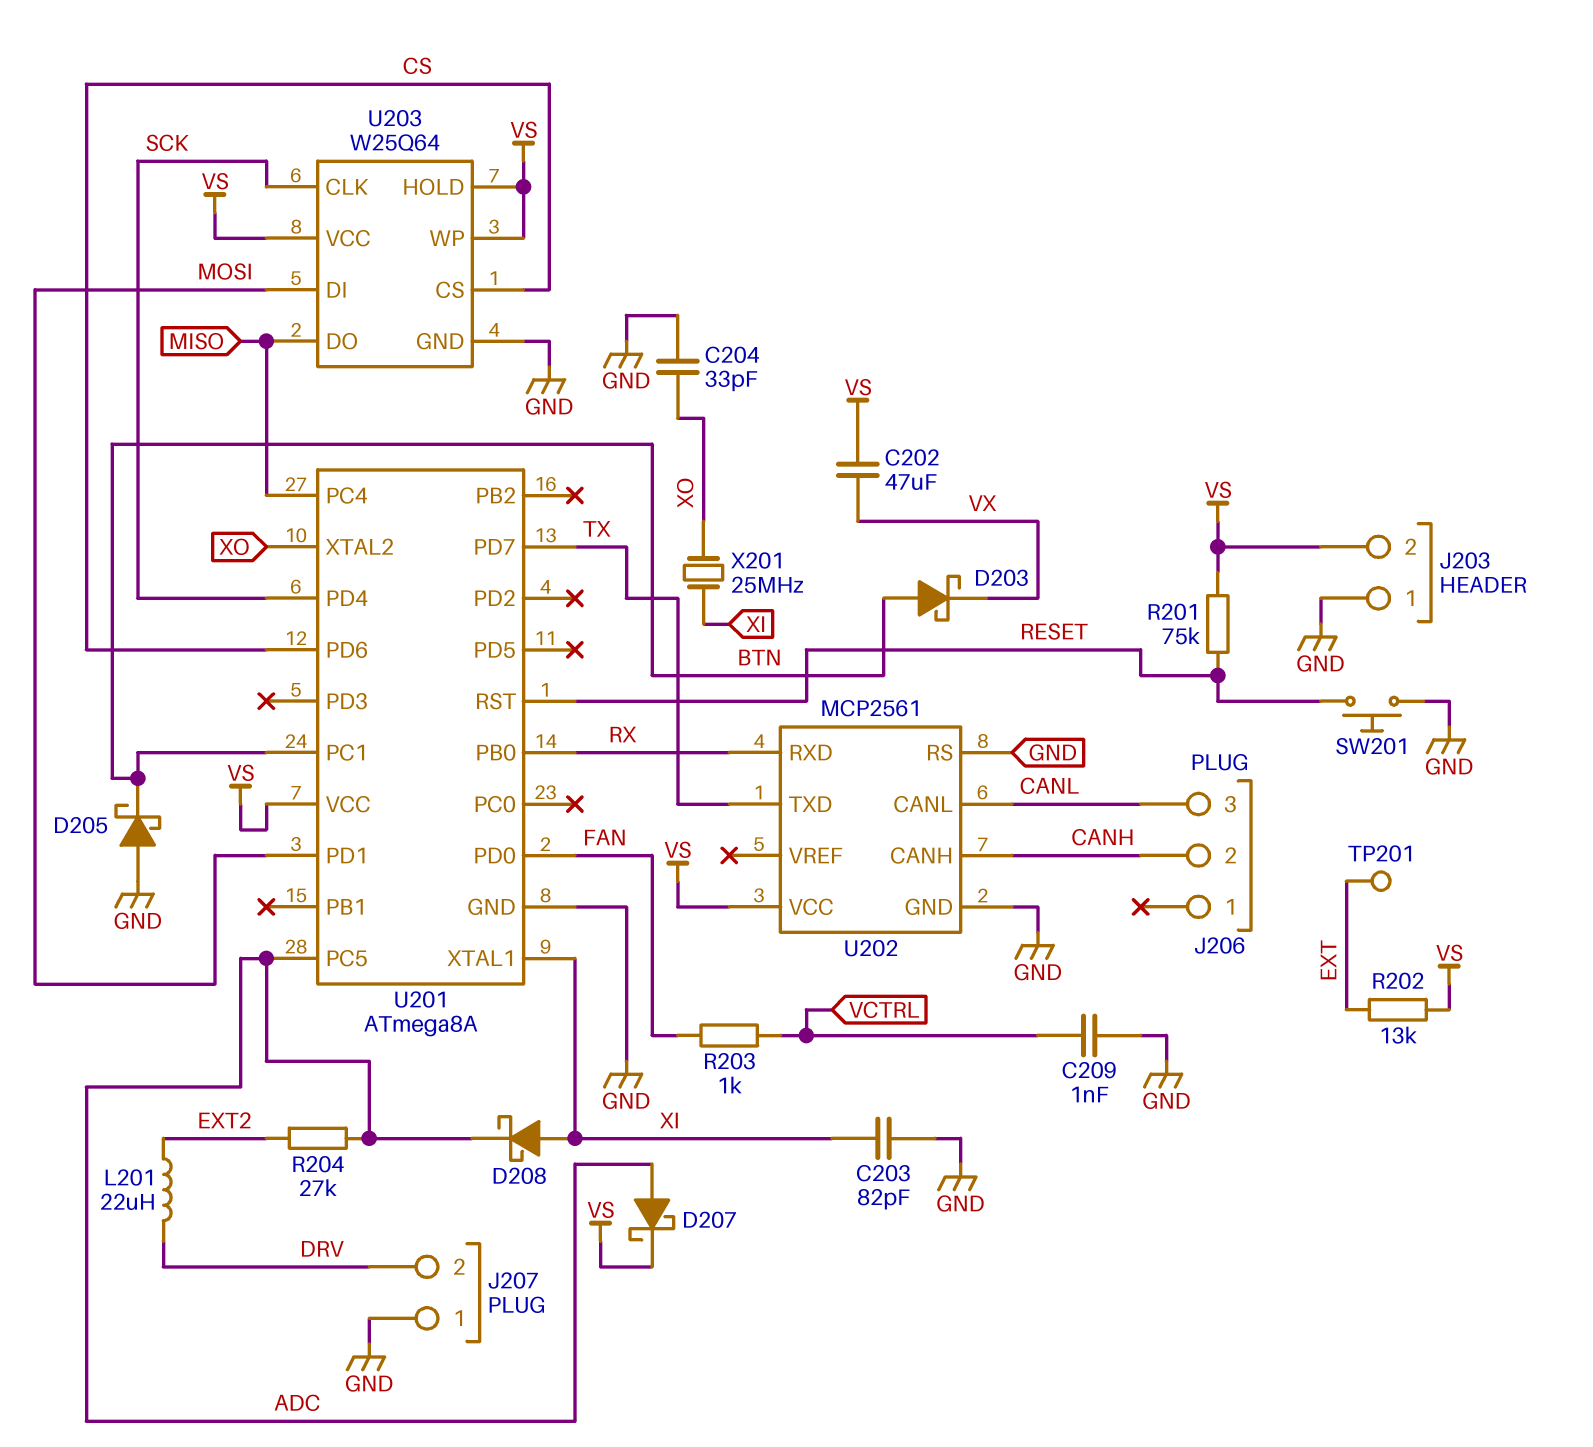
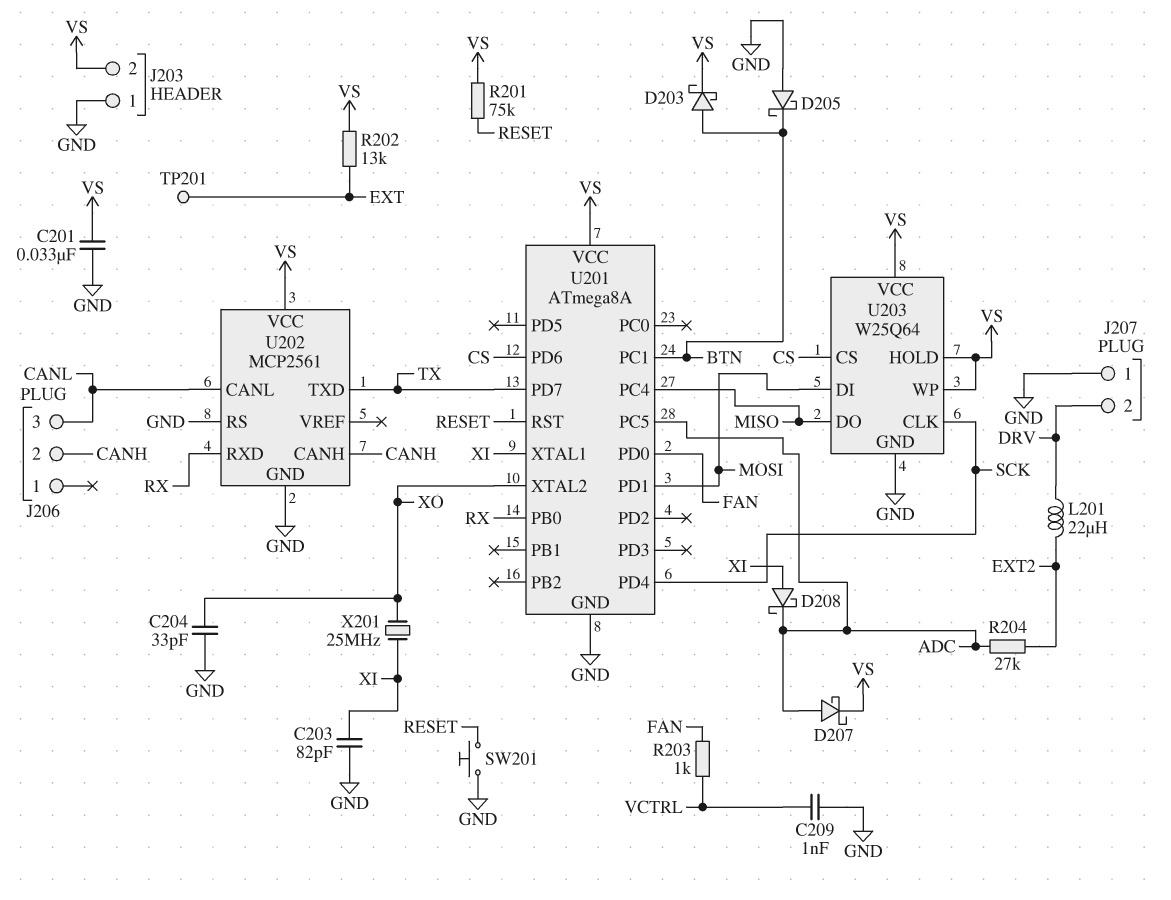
C201: none -> 33nF (GND, VS)
C202: 47uF (VS, VX) -> none
D203: schottky (A BTN, K VX) -> schottky (A BTN, K VS)

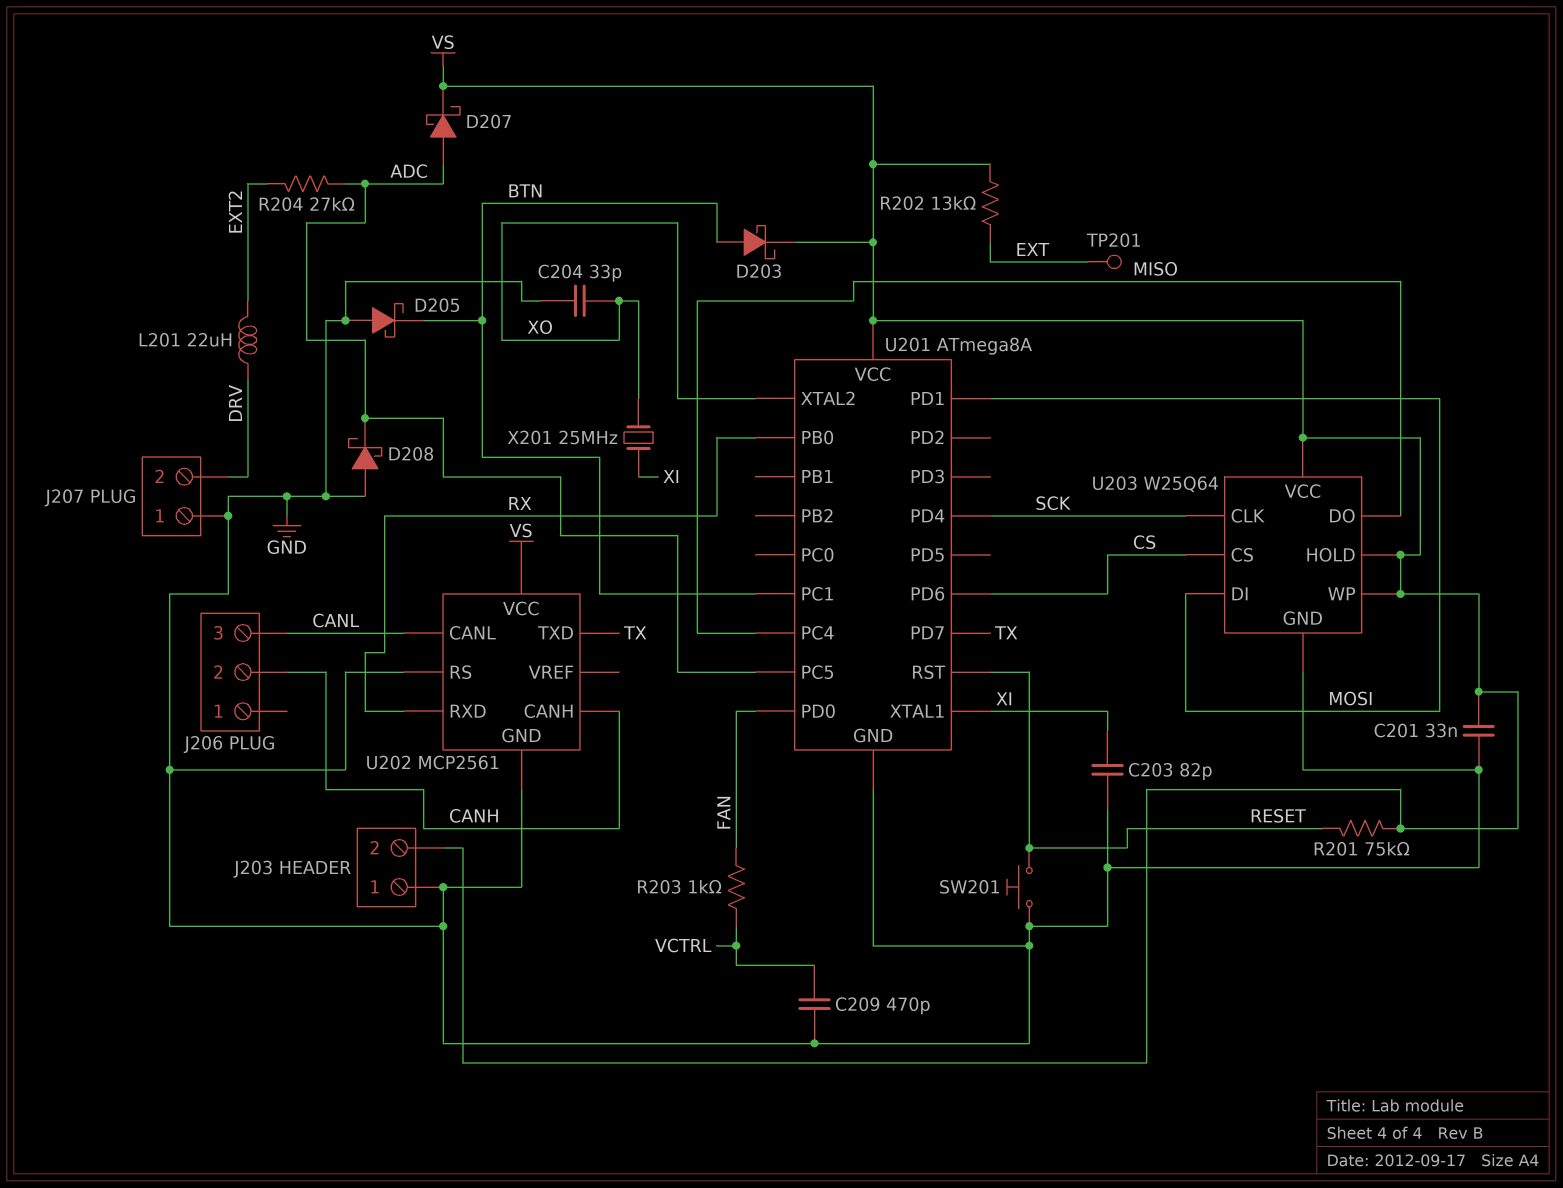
C209: 1nF (GND, VCTRL) -> 470pF (GND, VCTRL)
D208: schottky (A XI, K ADC) -> schottky (A GND, K ADC)

